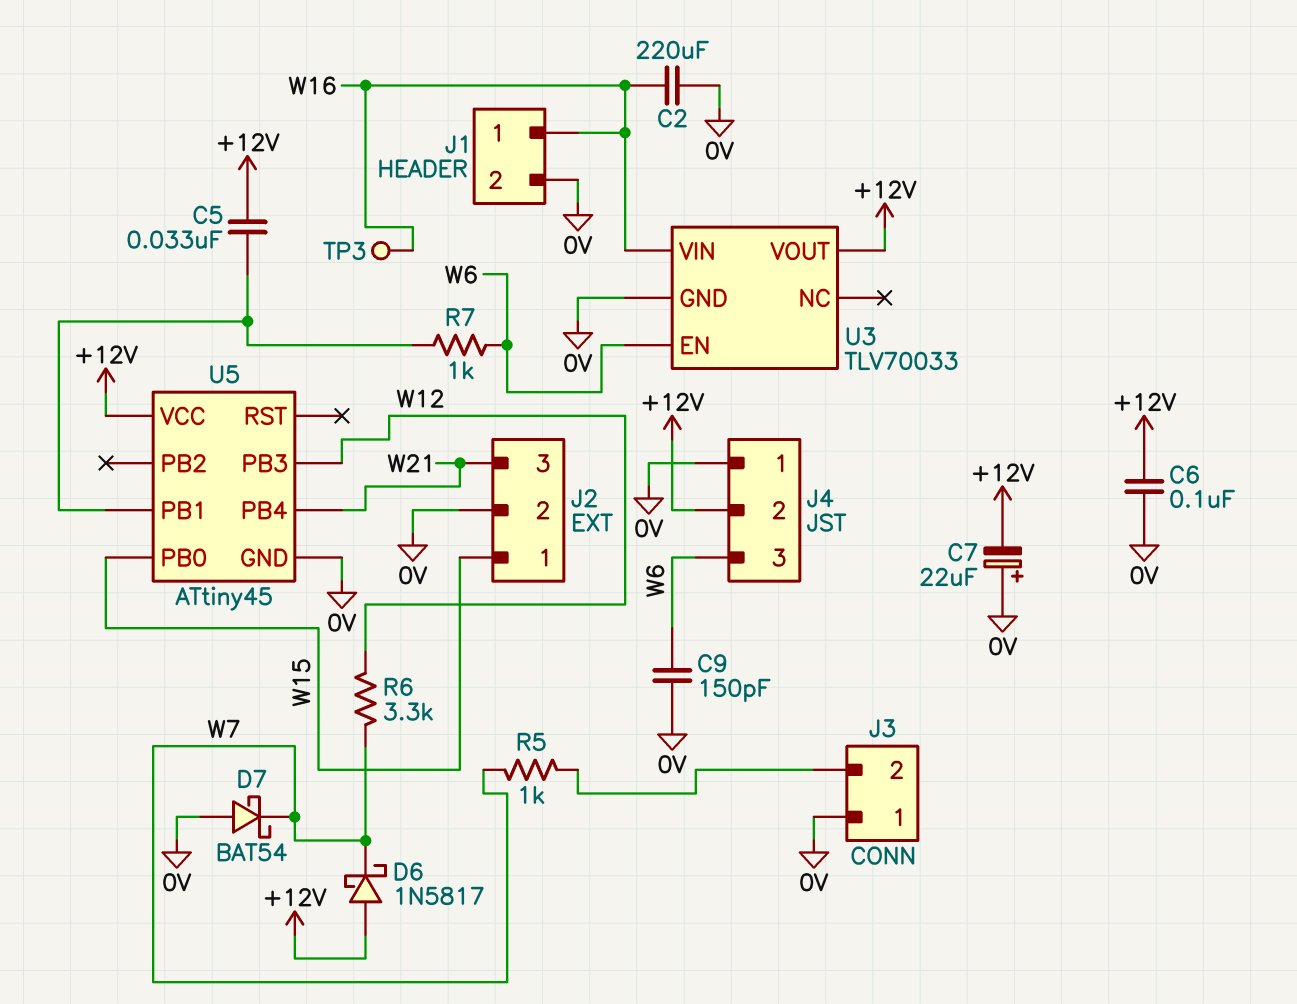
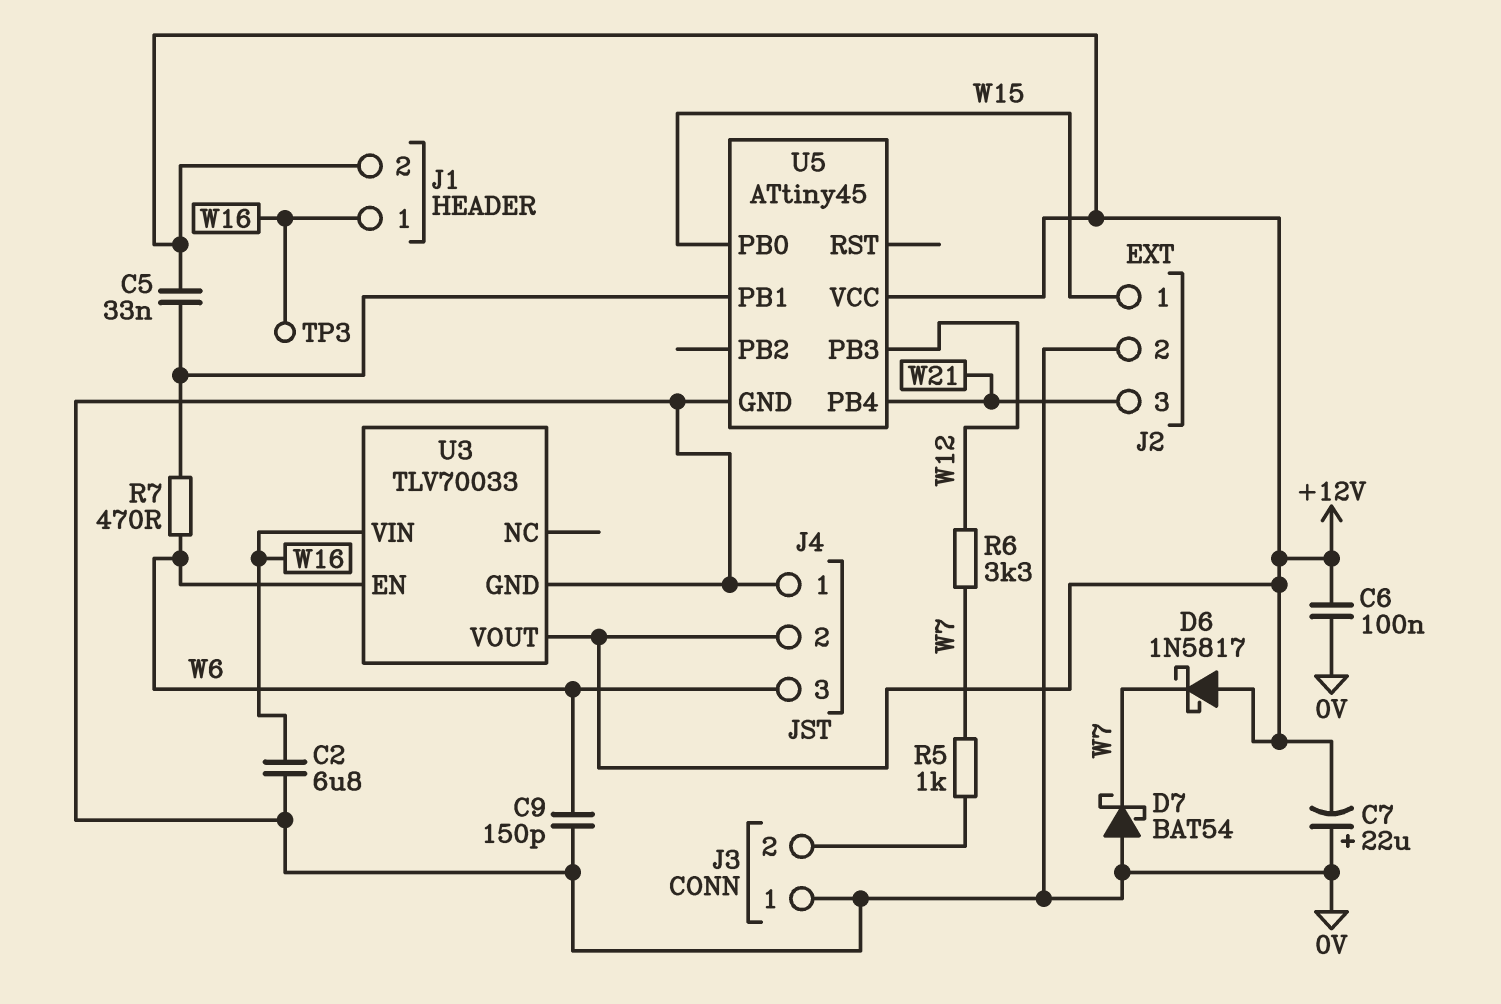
C2: 220uF (0V, W16) -> 6.8uF (0V, W16)
J1 pin 2: 0V -> +12V
R7: 1k (U5/PB1, W6) -> 470 (U5/PB1, W6)

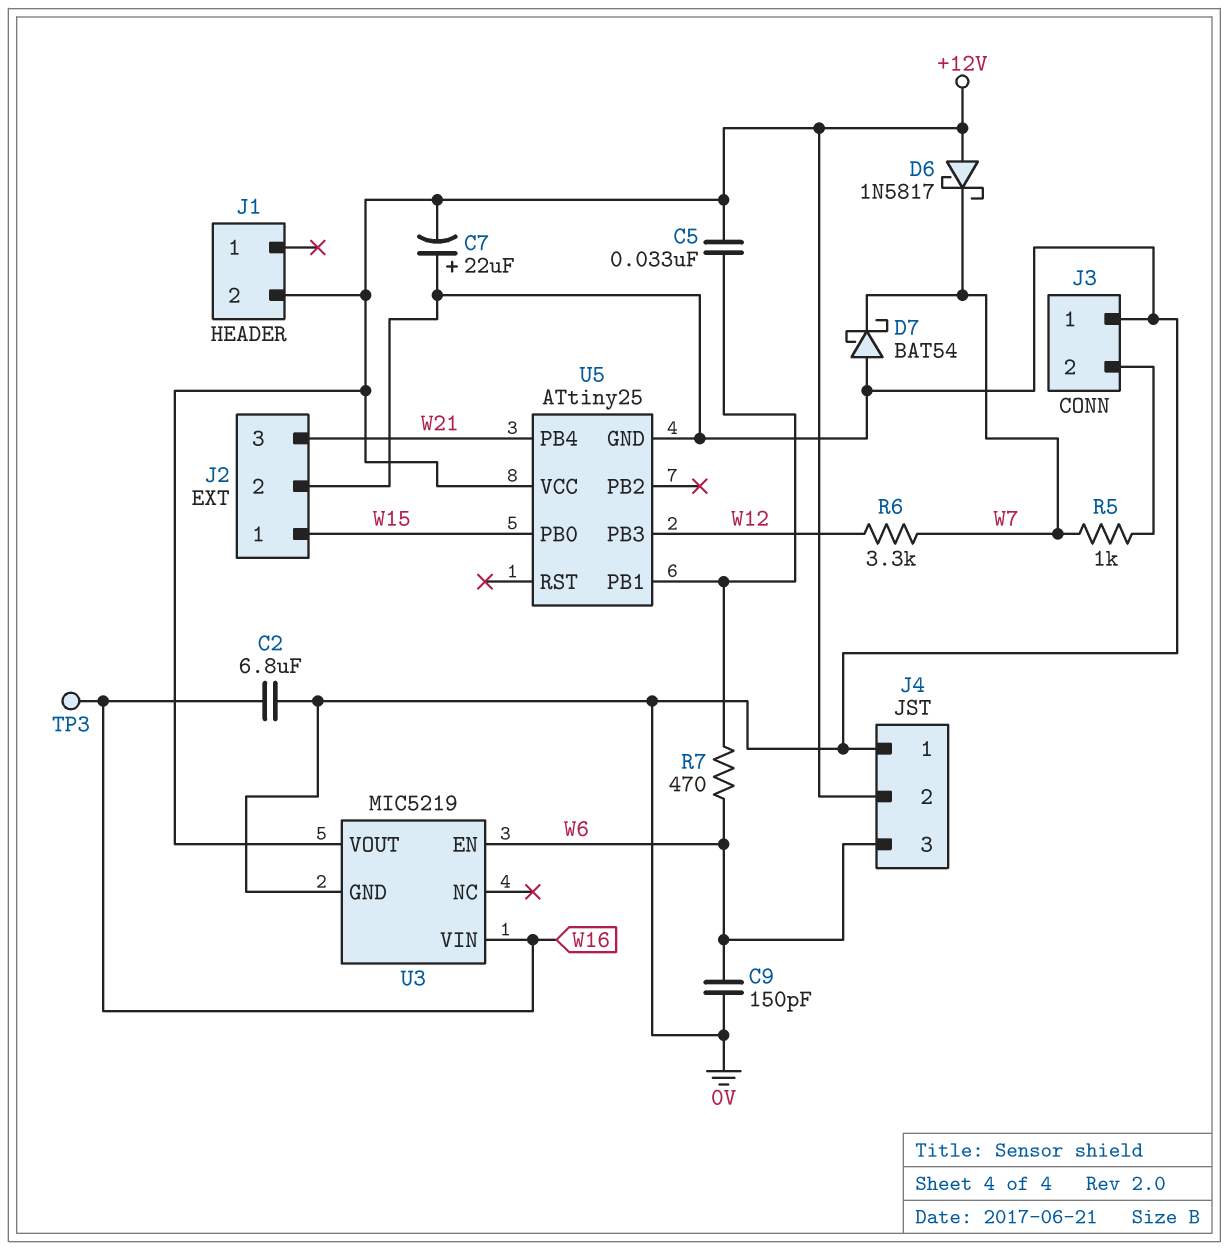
C6: 100nF (+12V, 0V) -> none
J1 pin 1: W16 -> none
U3: TLV70033 -> MIC5219
U5: ATtiny45 -> ATtiny25

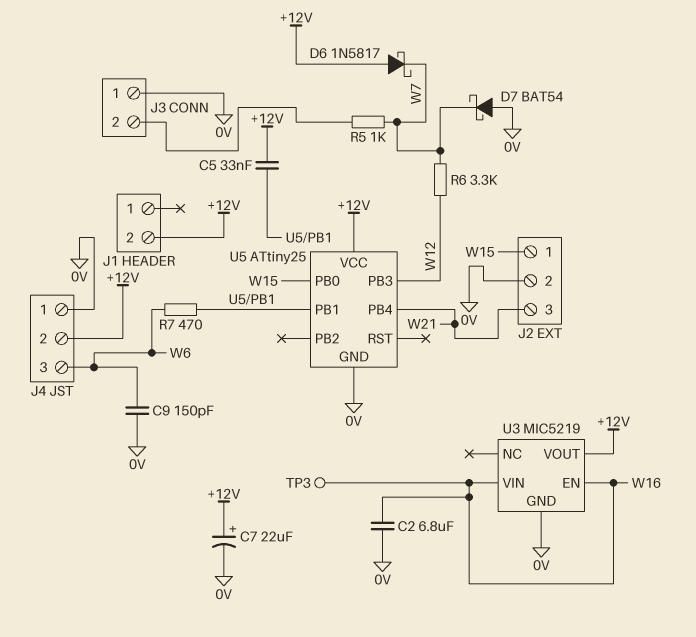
C7: 22uF (plus 0V, minus +12V) -> 22uF (plus +12V, minus 0V)
U3 pin EN: W6 -> W16

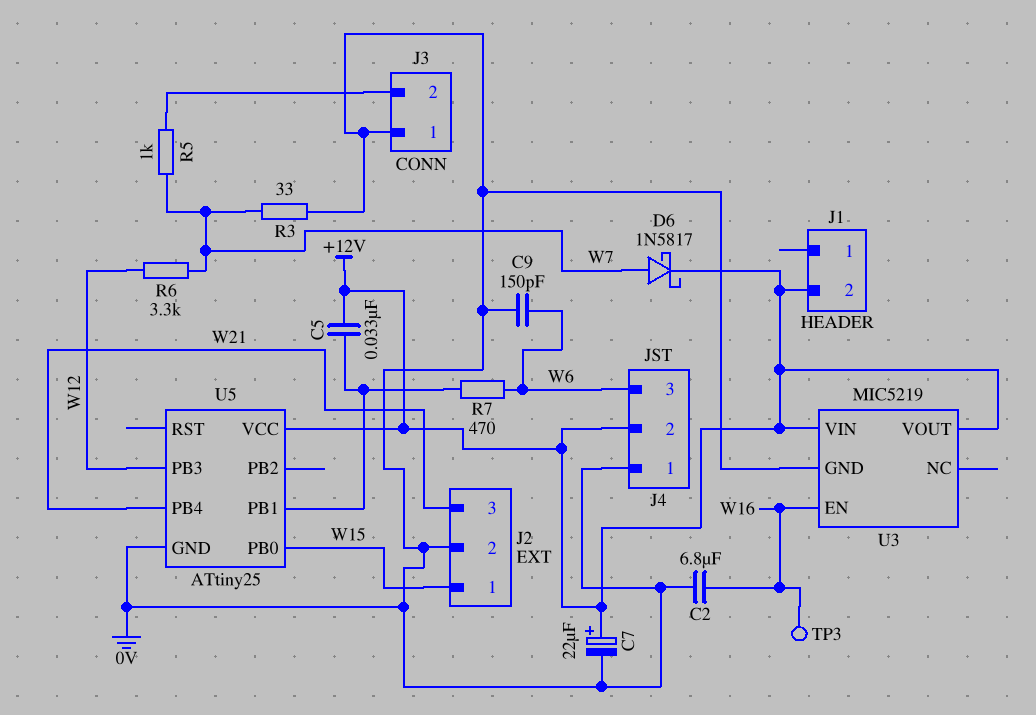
D6: schottky 1N5817 (A +12V, K W7) -> schottky 1N5817 (A W7, K +12V)
D7: schottky BAT54 (A 0V, K W7) -> none
R3: none -> 33 (0V, W7)
U3 pin VIN: W16 -> +12V

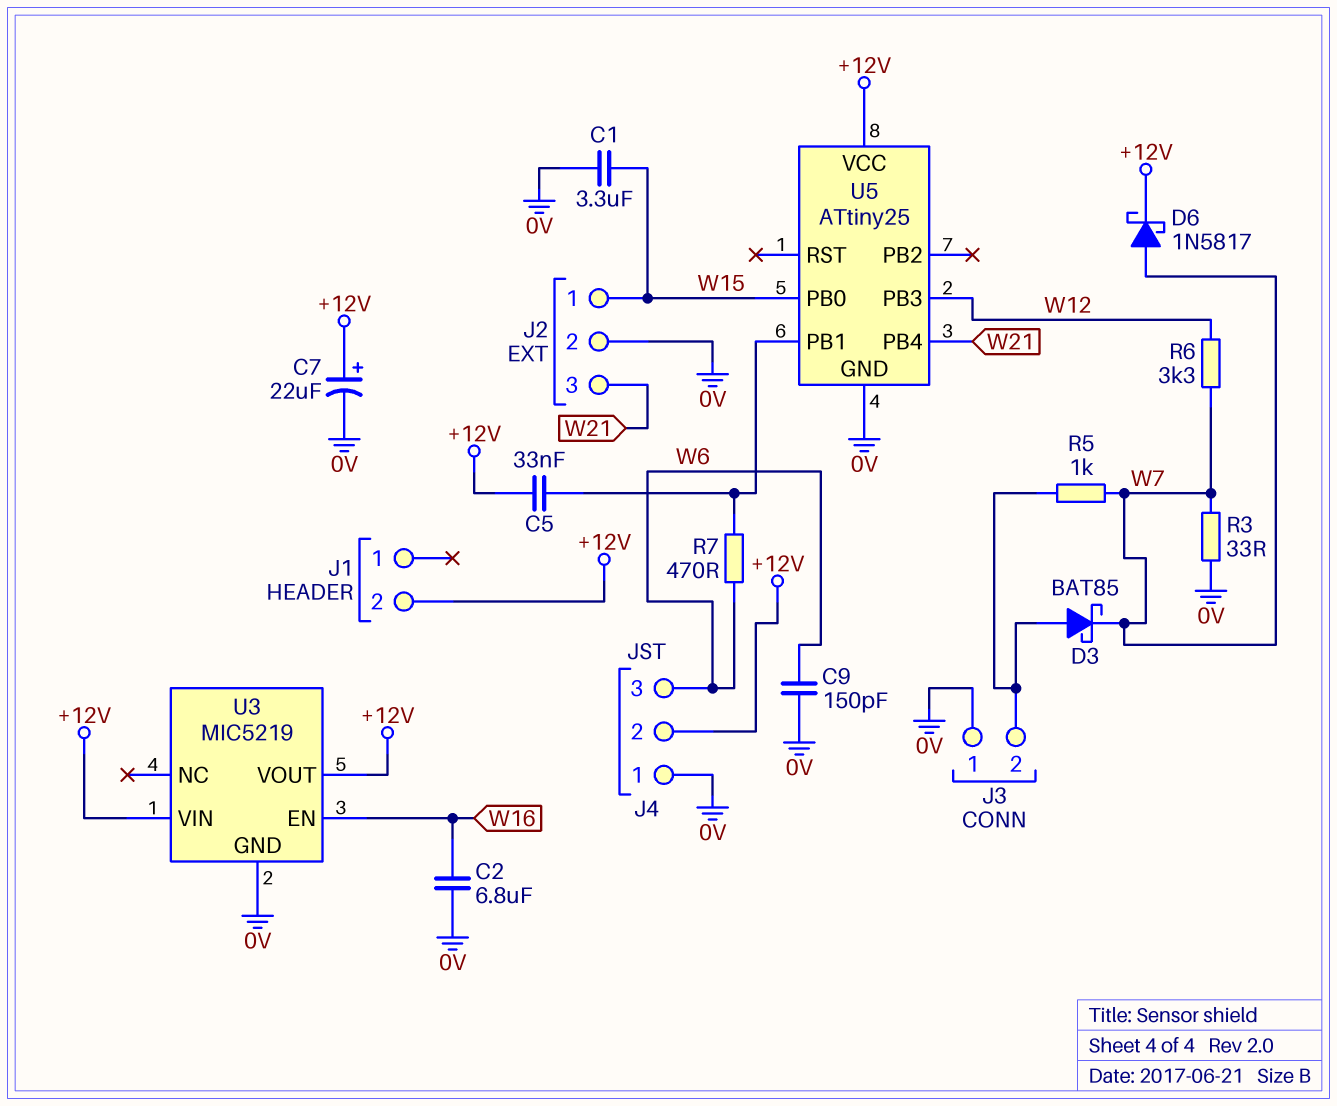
C1: none -> 3.3uF (0V, W15)
D3: none -> schottky BAT85 (A J3/2, K W7)
TP3: test point (W16) -> none

